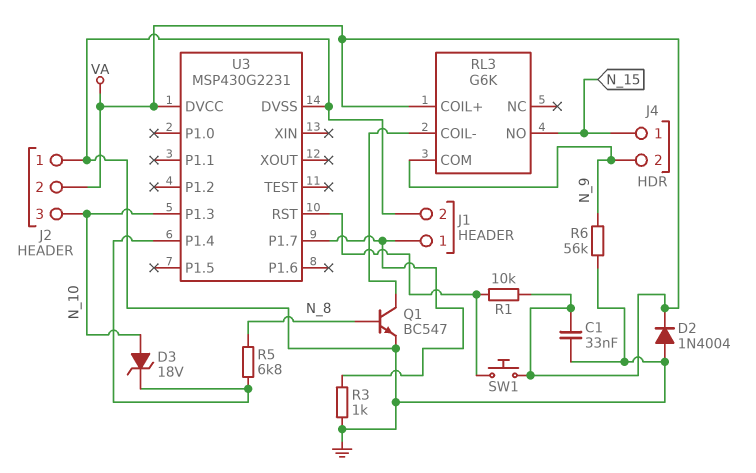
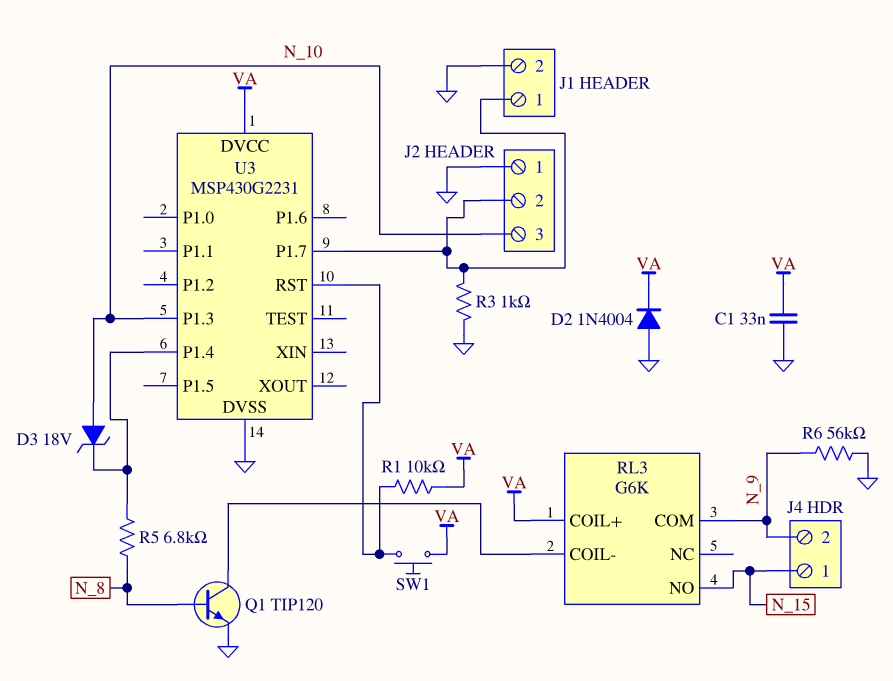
J2 pin 2: VA -> J1/1
Q1: NPN BC547 (B N_8, C RL3/COIL-, E GND) -> NPN TIP120 (B N_8, C RL3/COIL-, E GND)

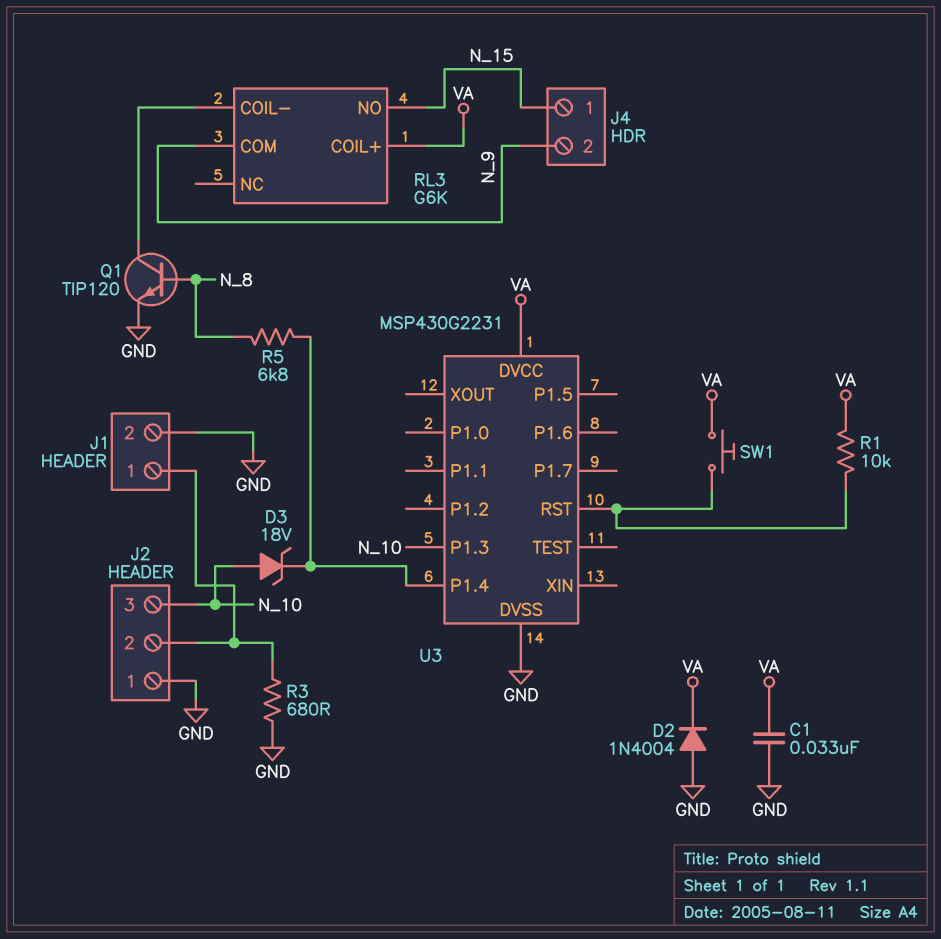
R3: 1k (GND, J1/1) -> 680 (GND, J1/1)
R6: 56k (GND, N_9) -> none
U3 pin P1.7: J1/1 -> none

